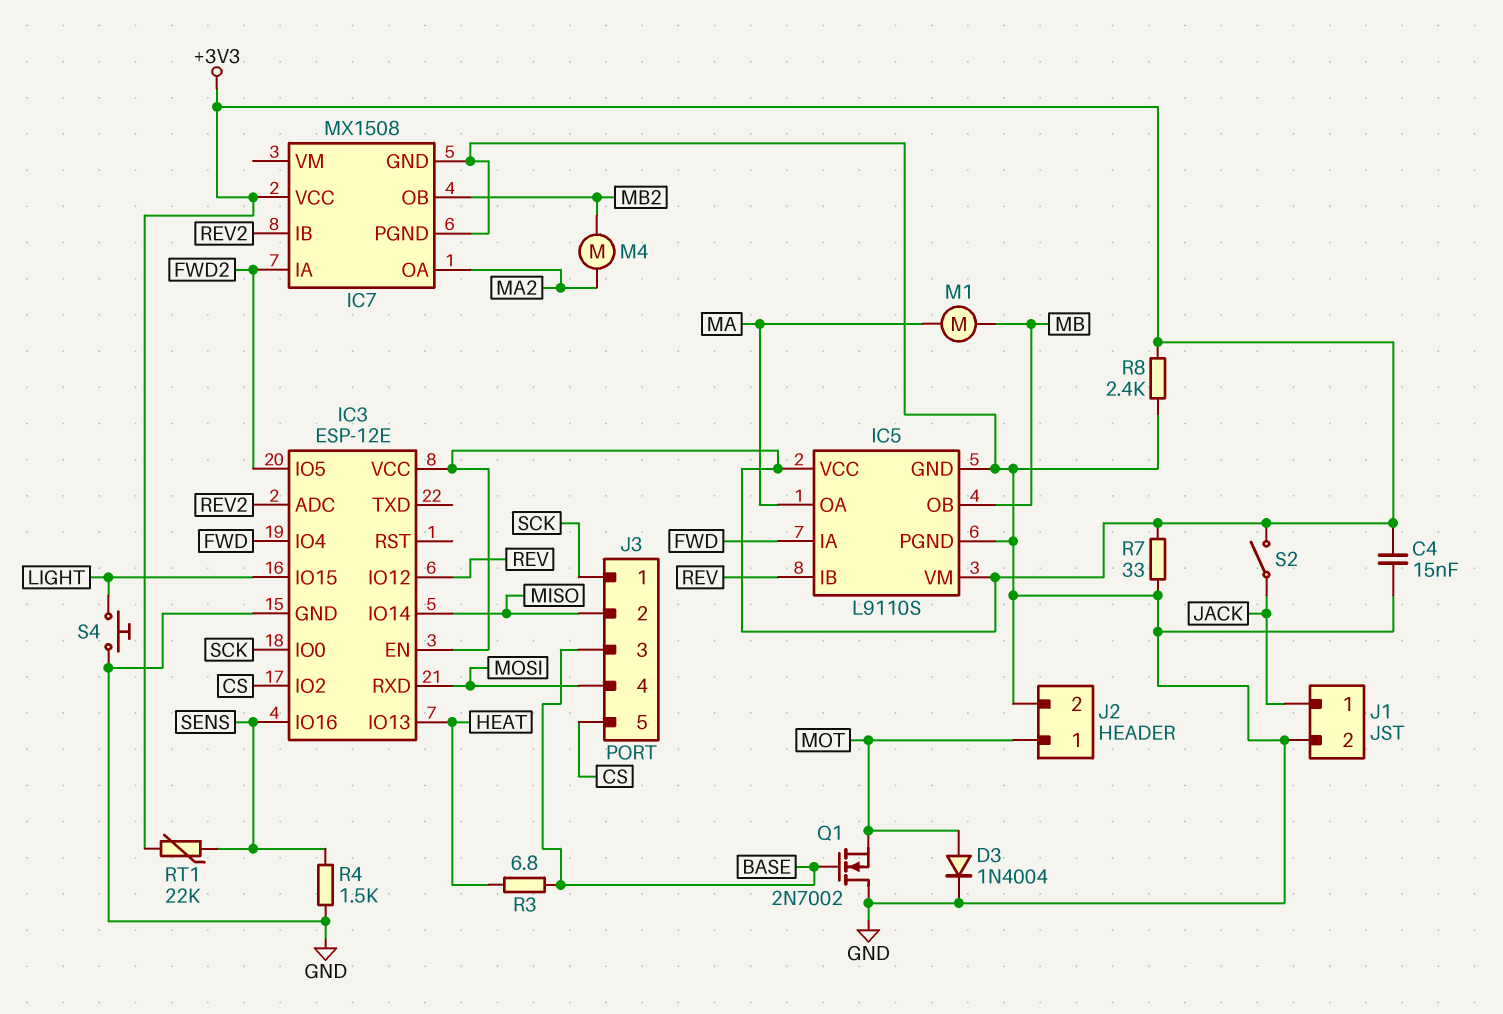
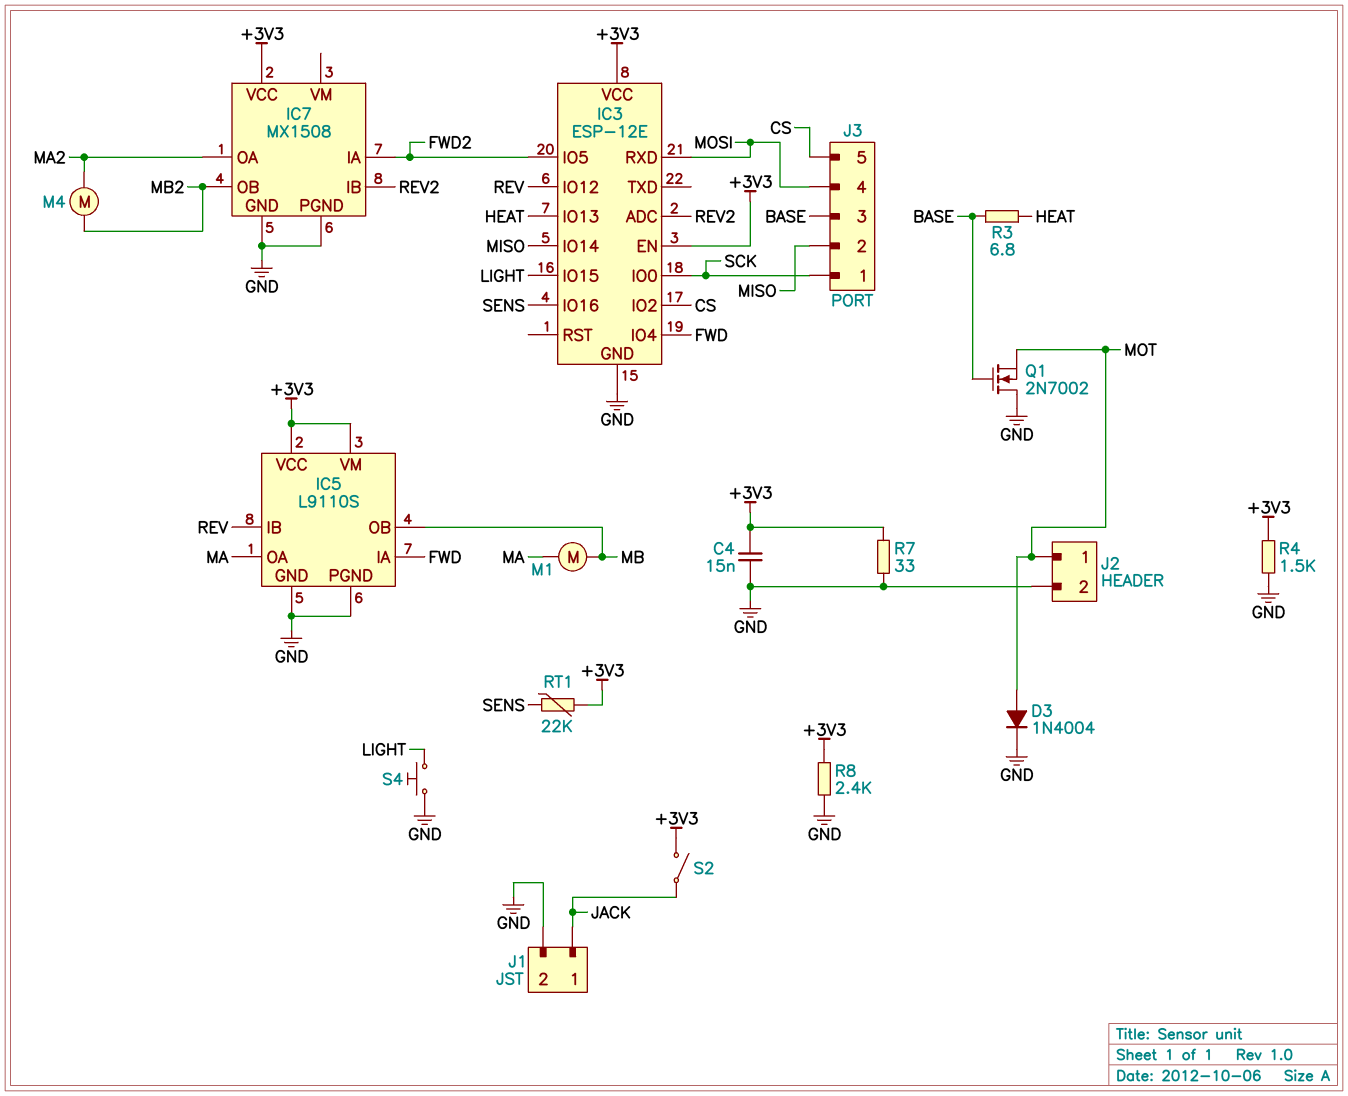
R4: 1.5k (GND, SENS) -> 1.5k (+3V3, GND)

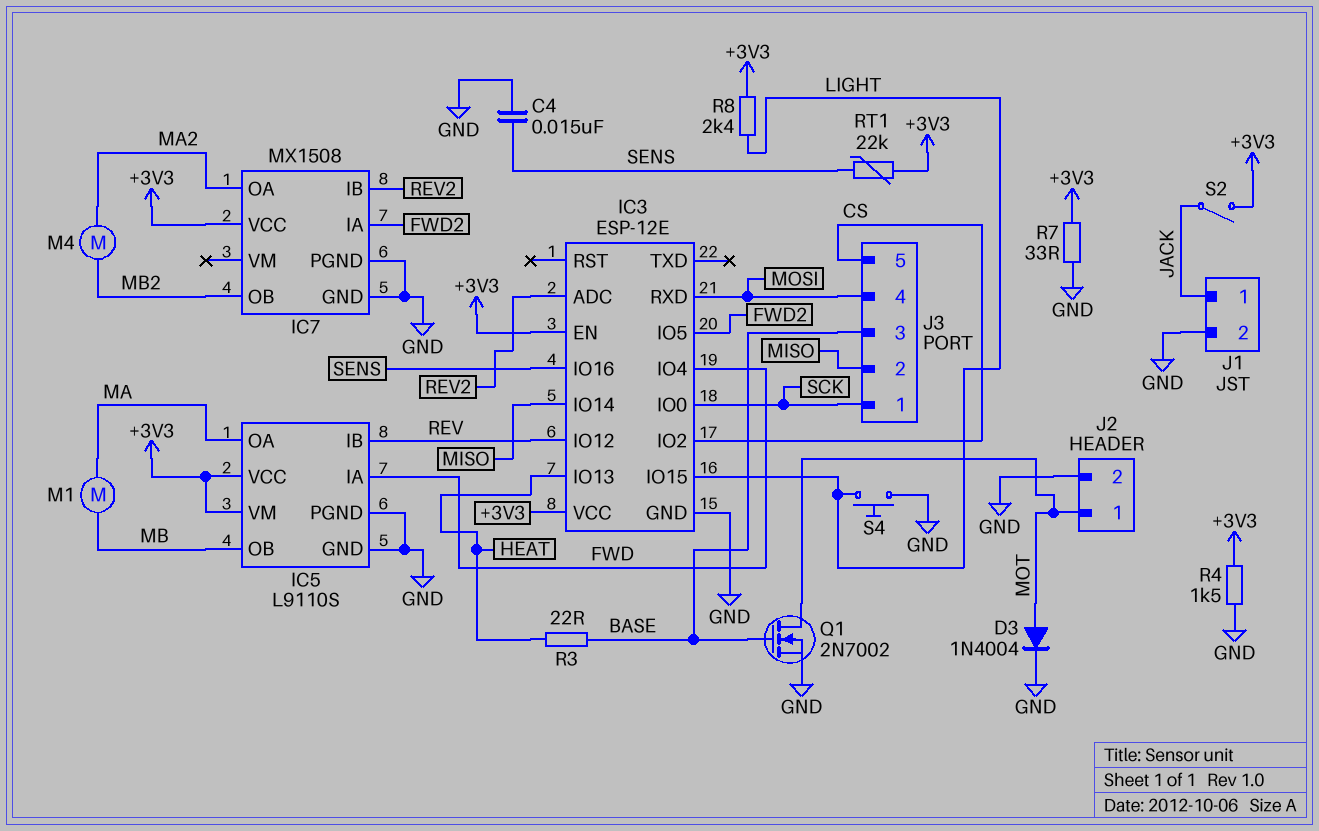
C4: 15nF (+3V3, GND) -> 15nF (GND, SENS)
Q1: NMOS 2N7002 (G BASE, D GND, S MOT) -> NMOS 2N7002 (G BASE, D MOT, S GND)
R3: 6.8 (BASE, HEAT) -> 22 (BASE, HEAT)
R8: 2.4k (+3V3, GND) -> 2.4k (+3V3, LIGHT)

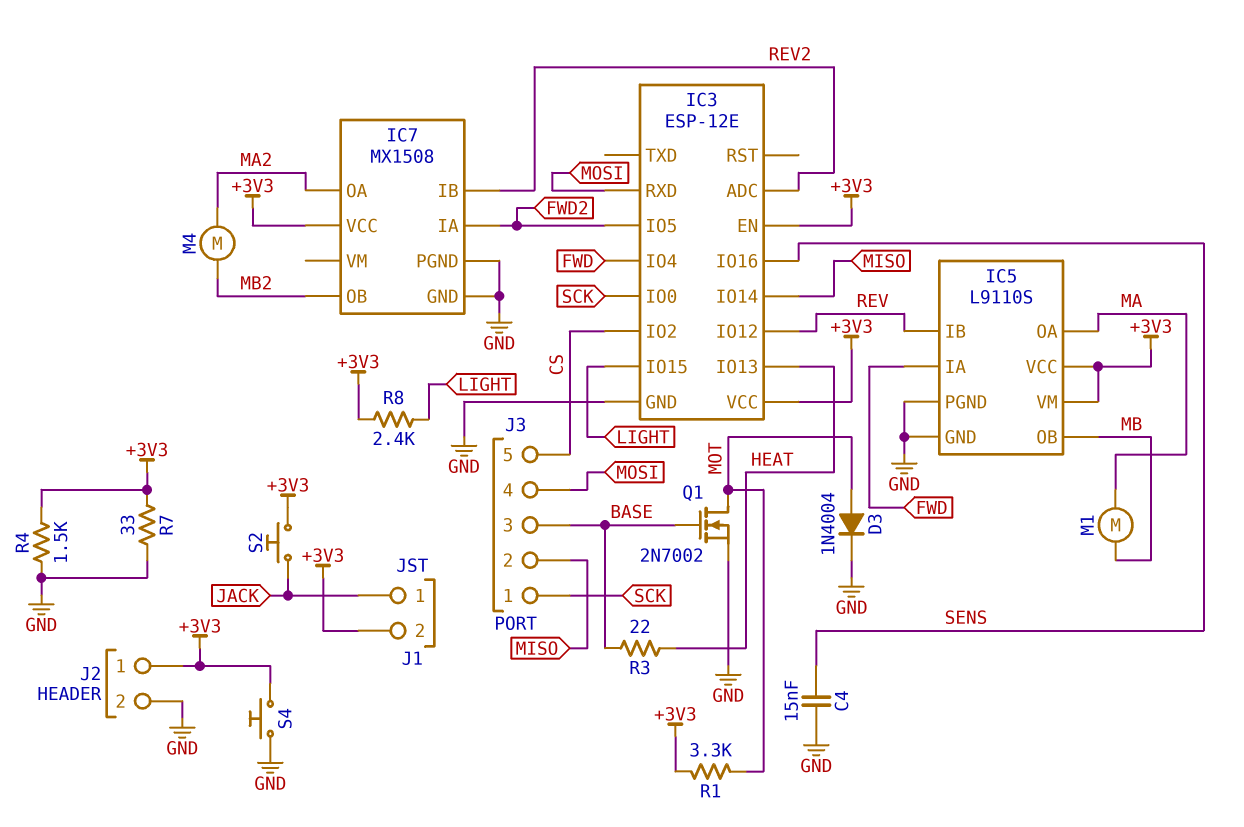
J1 pin 2: GND -> +3V3
J2 pin 1: MOT -> +3V3
R1: none -> 3.3k (+3V3, MOT)
RT1: 22k (+3V3, SENS) -> none
S2: switch (+3V3, JACK) -> button (+3V3, JACK)
S4: button (GND, LIGHT) -> button (+3V3, GND)

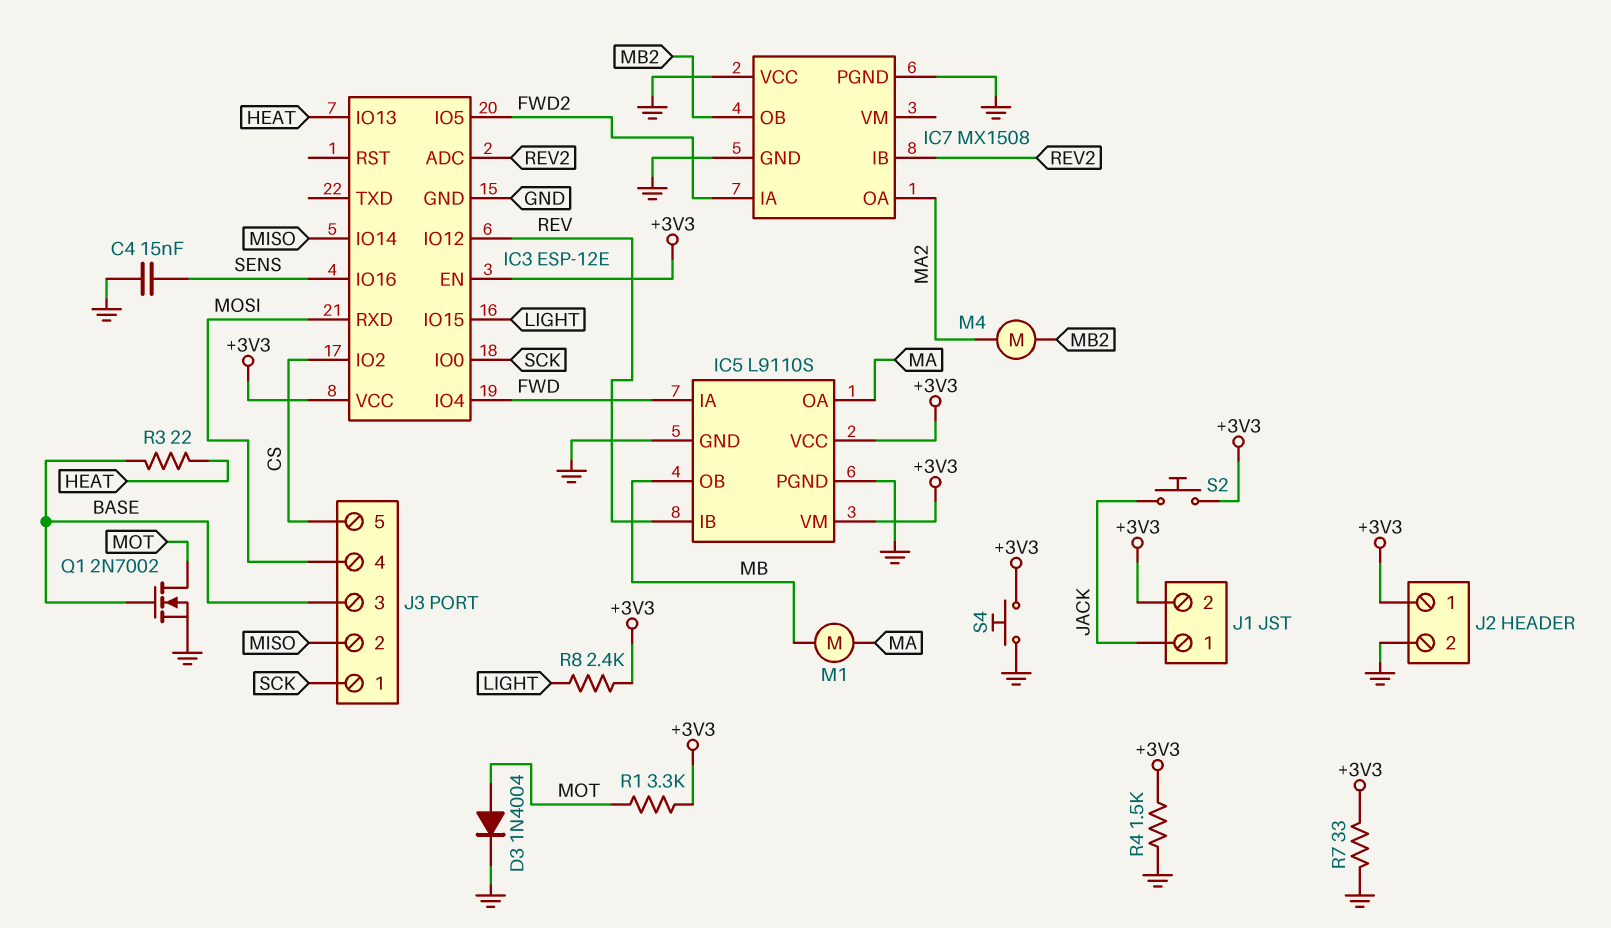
IC7 pin VCC: +3V3 -> GND

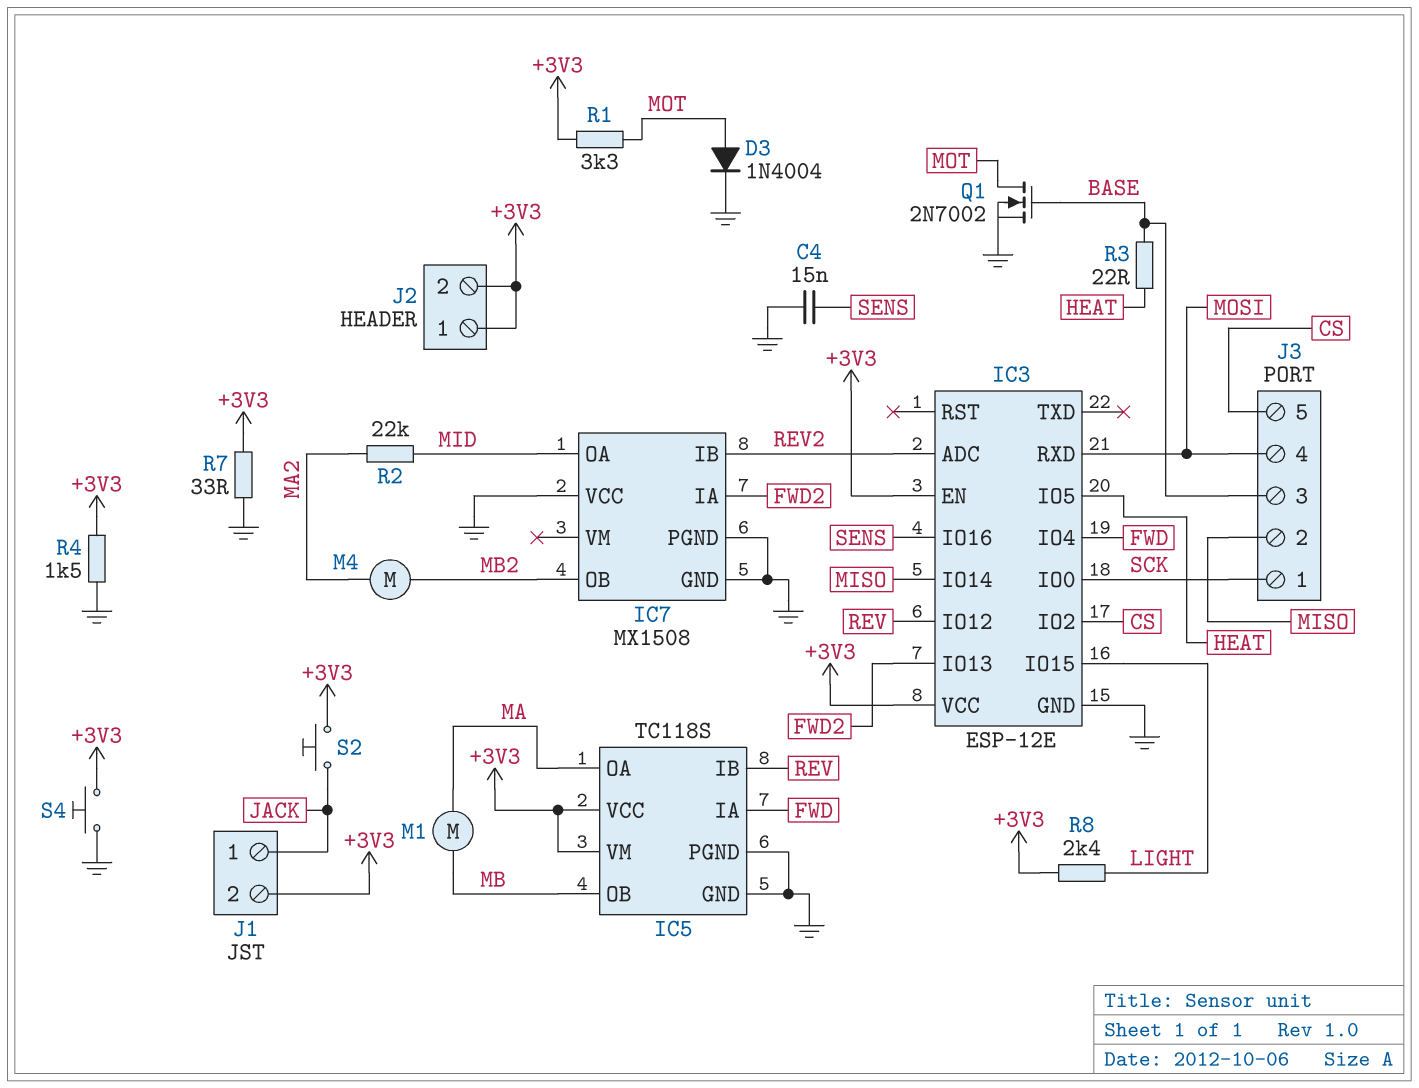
IC3 pin IO5: FWD2 -> HEAT
IC3 pin IO13: HEAT -> FWD2
IC5: L9110S -> TC118S
IC7 pin OA: MA2 -> MID
J2 pin 2: GND -> +3V3
R2: none -> 22k (MA2, MID)

